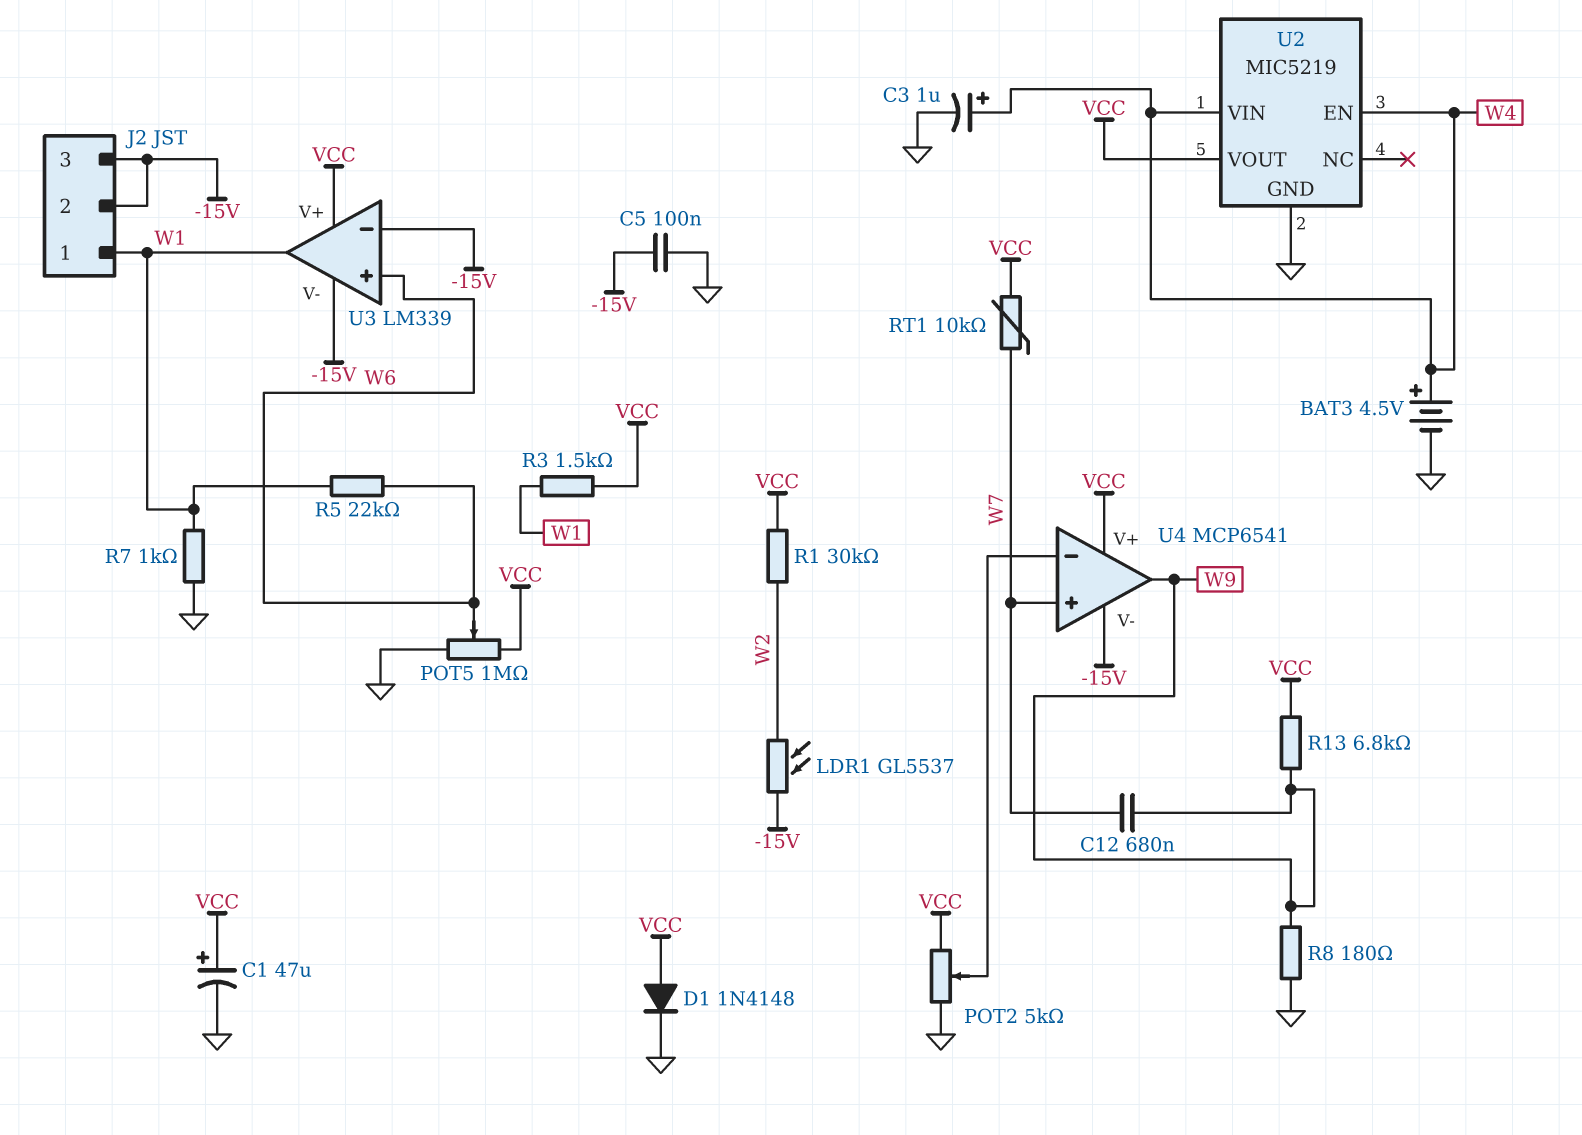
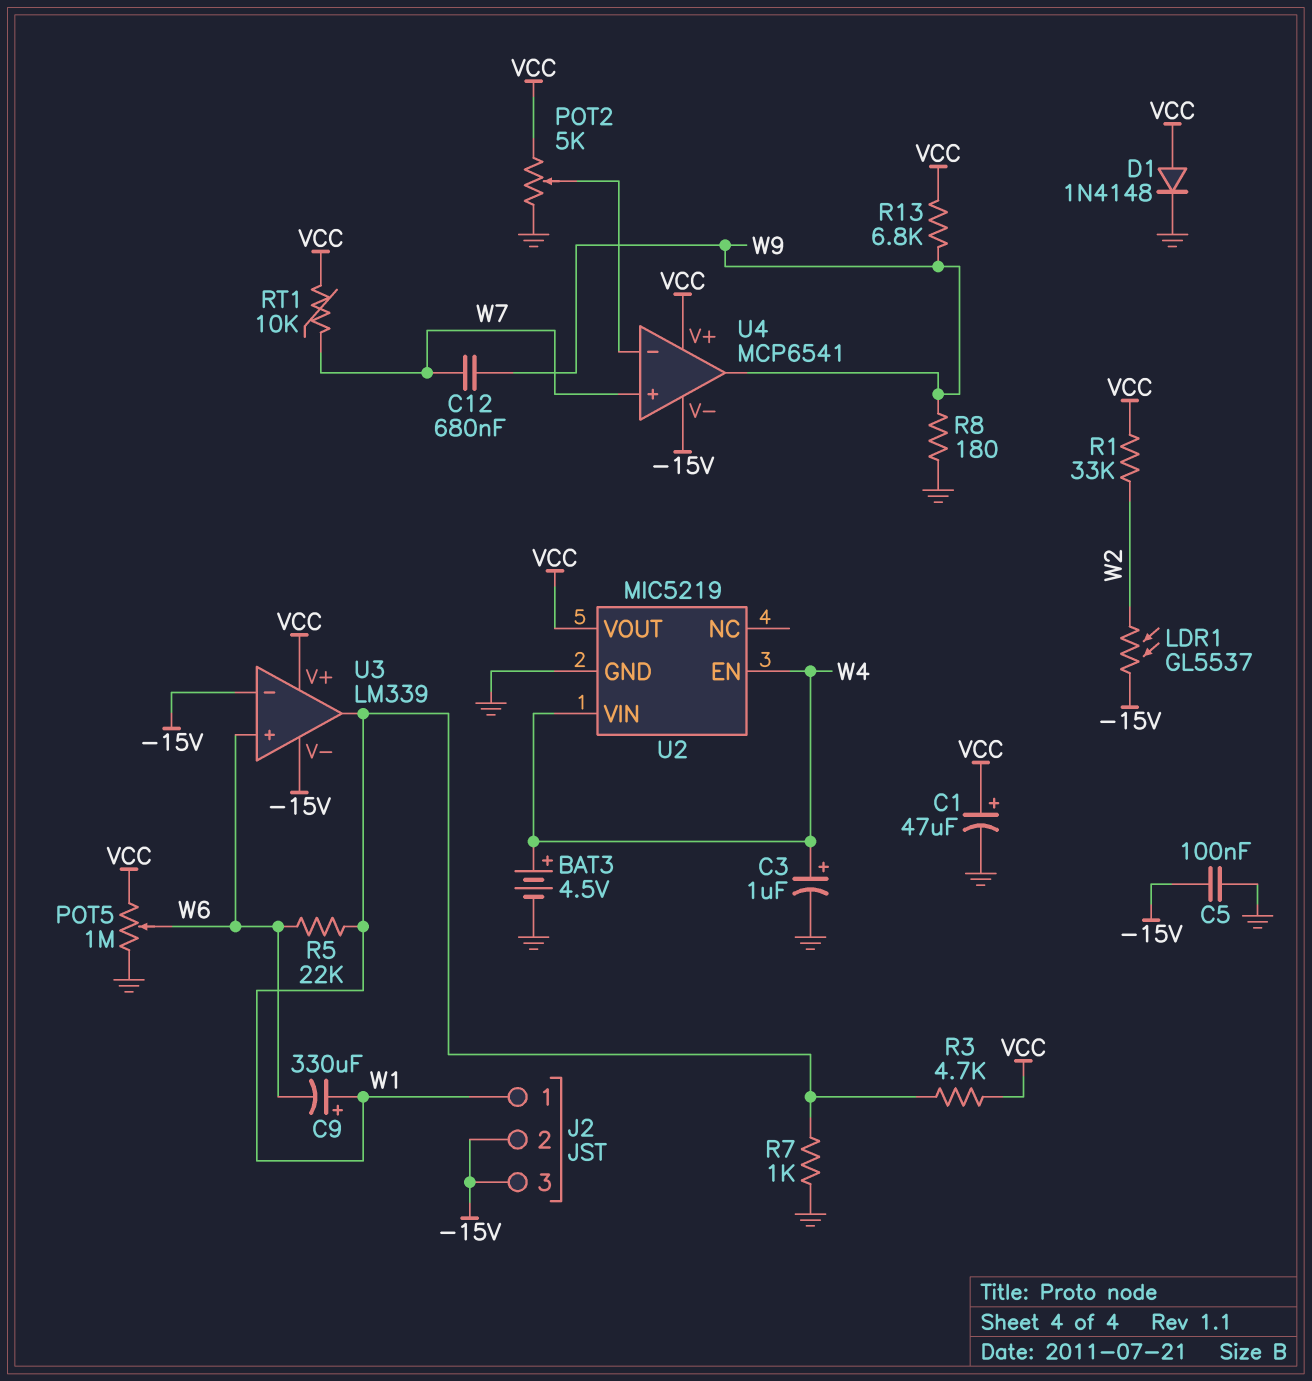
C9: none -> 330uF (plus W1, minus W6)
R1: 30k (VCC, W2) -> 33k (VCC, W2)
R3: 1.5k (VCC, W1) -> 4.7k (VCC, W1)

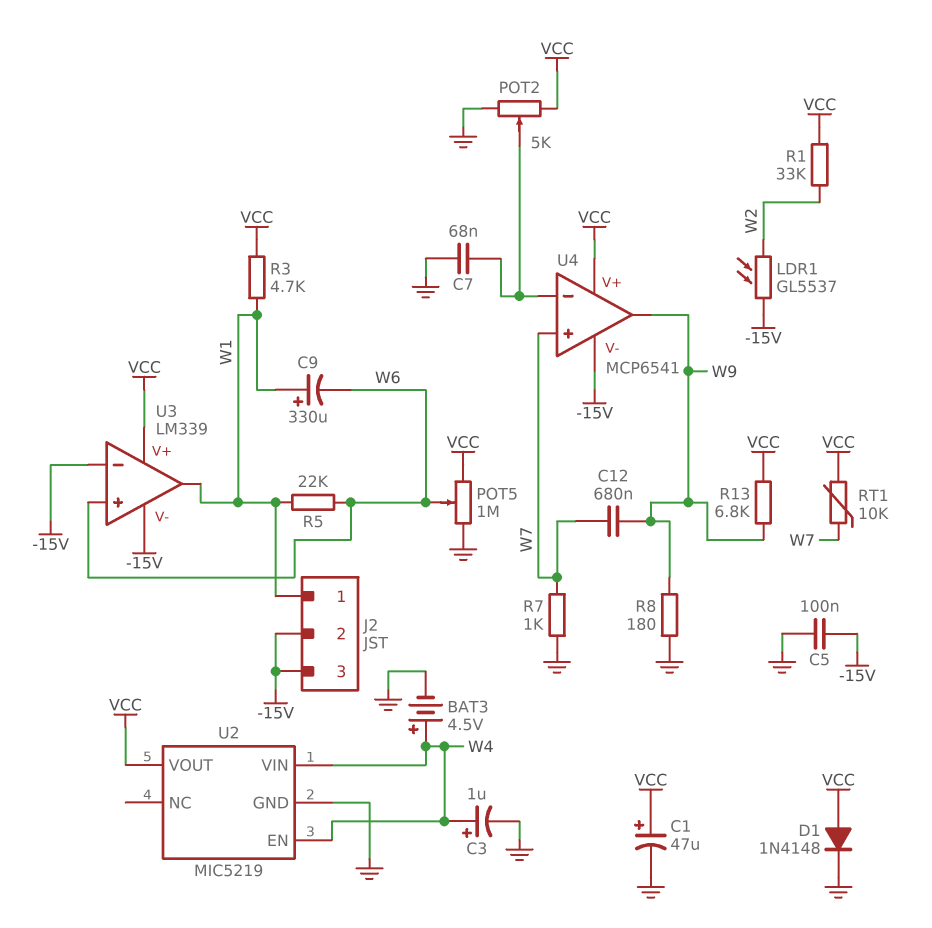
C7: none -> 68nF (GND, U4/in-)
R7: 1k (GND, W1) -> 1k (GND, W7)

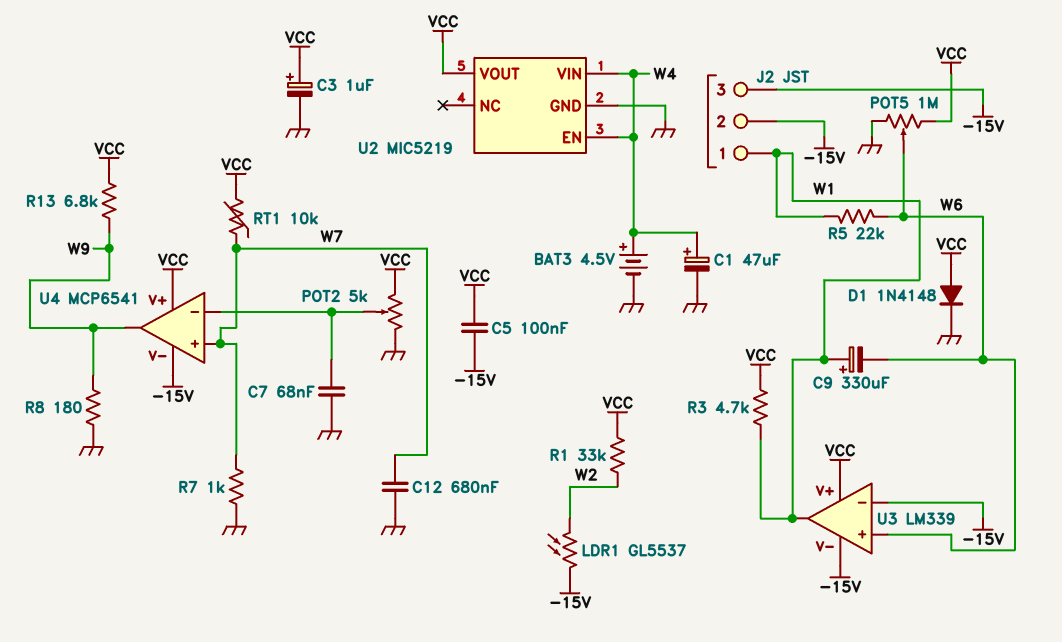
C1: 47uF (plus VCC, minus GND) -> 47uF (plus W4, minus GND)
C3: 1uF (plus W4, minus GND) -> 1uF (plus VCC, minus GND)
C5: 100nF (-15V, GND) -> 100nF (-15V, VCC)
C12: 680nF (W7, W9) -> 680nF (GND, W7)

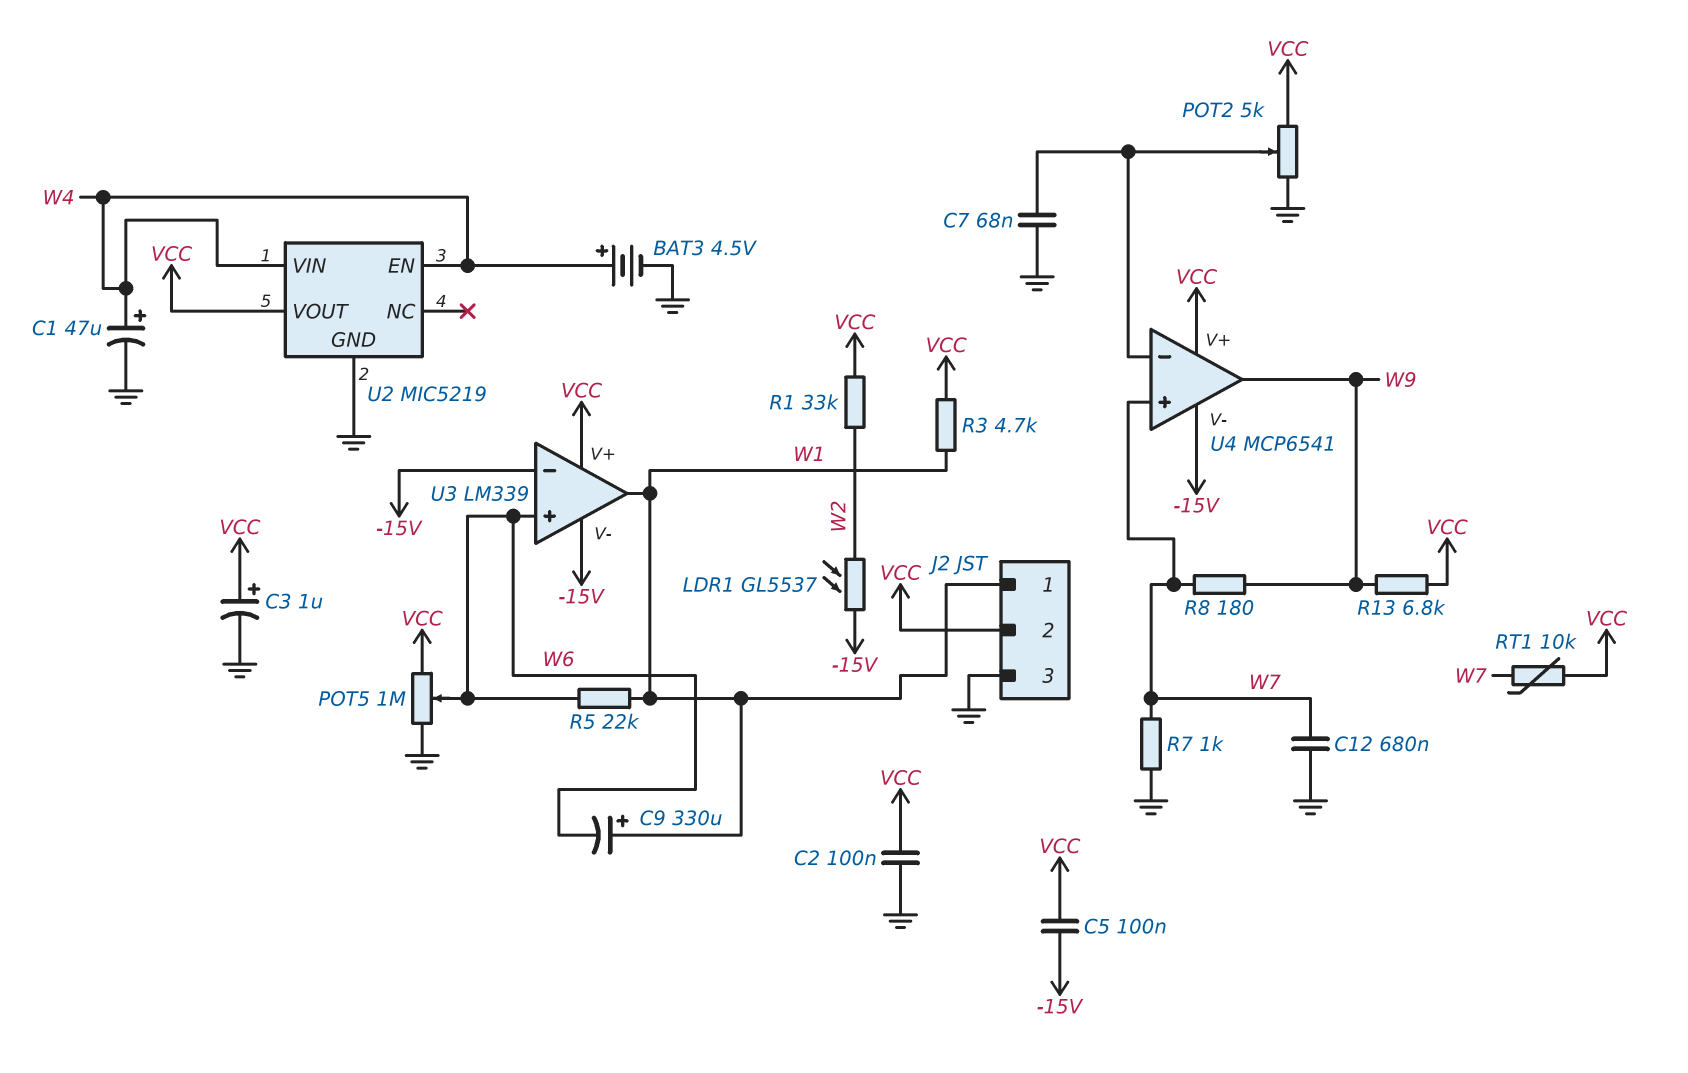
C2: none -> 100nF (GND, VCC)
D1: diode 1N4148 (A VCC, K GND) -> none
J2 pin 2: -15V -> VCC
J2 pin 3: -15V -> GND
R8: 180 (GND, W9) -> 180 (W7, W9)

